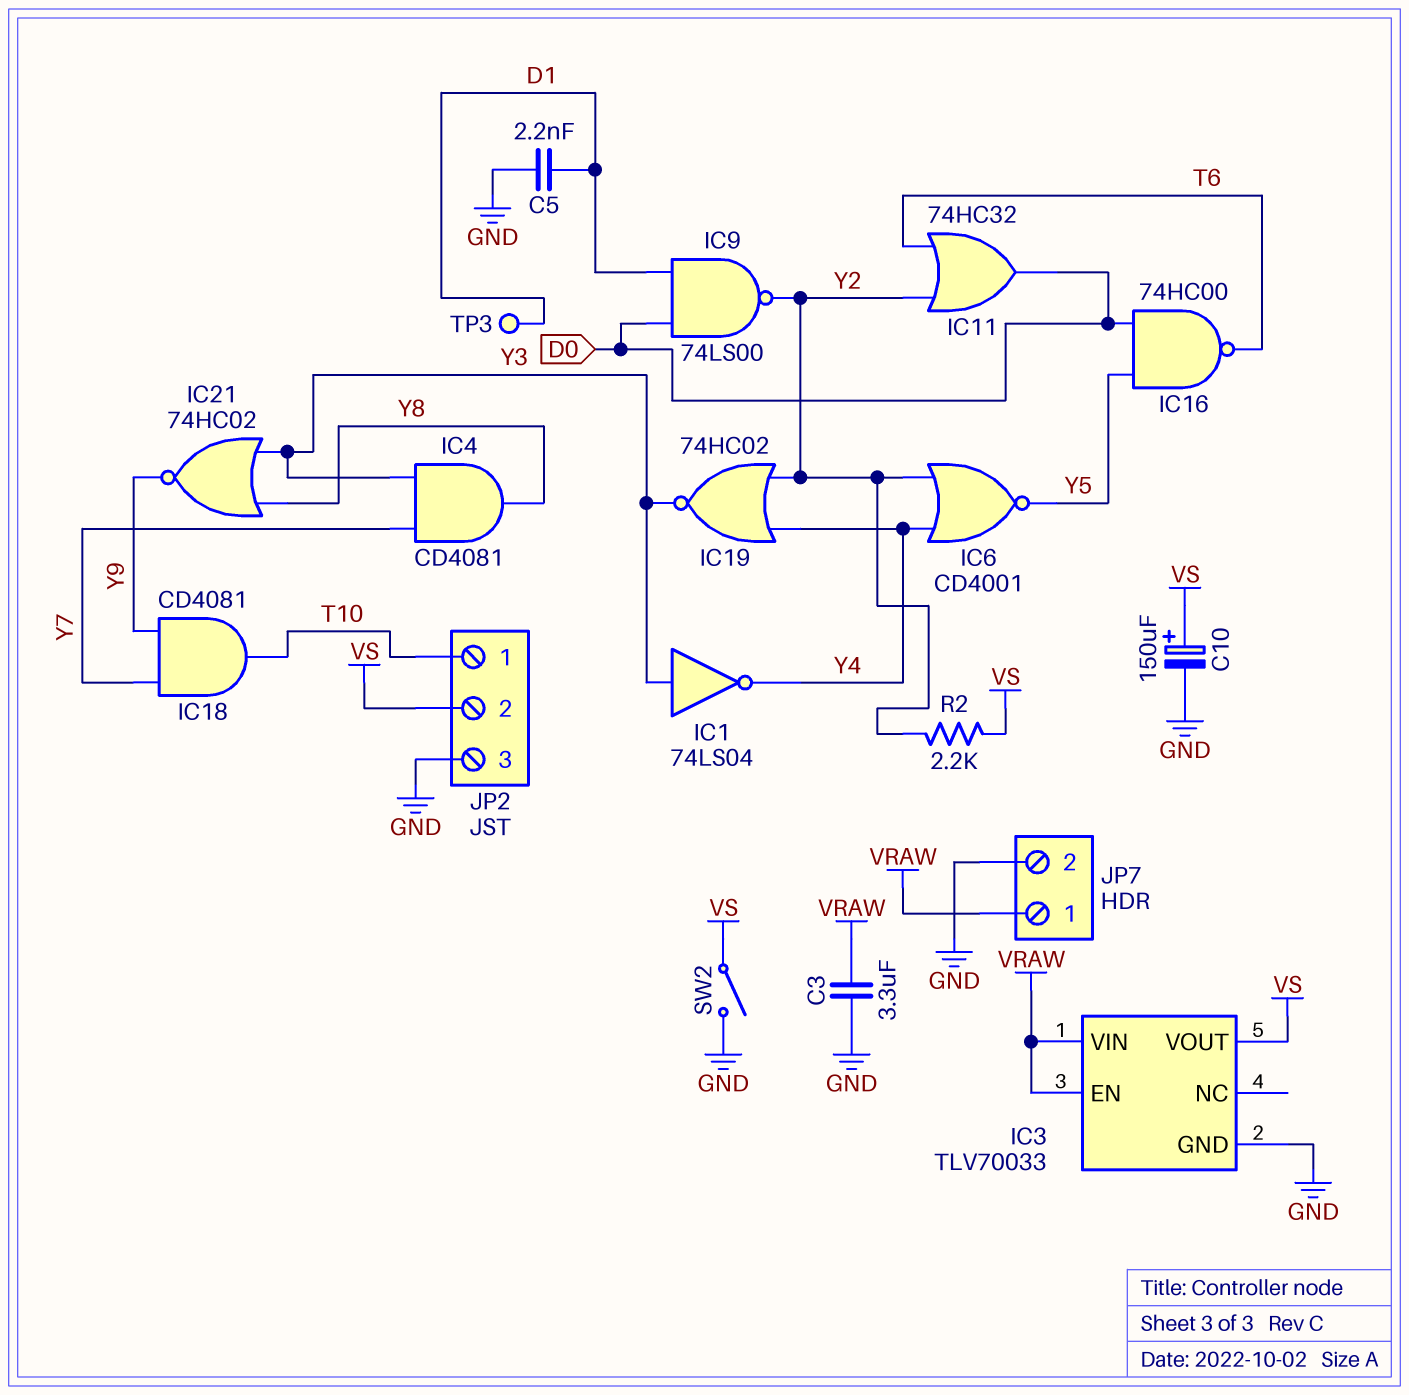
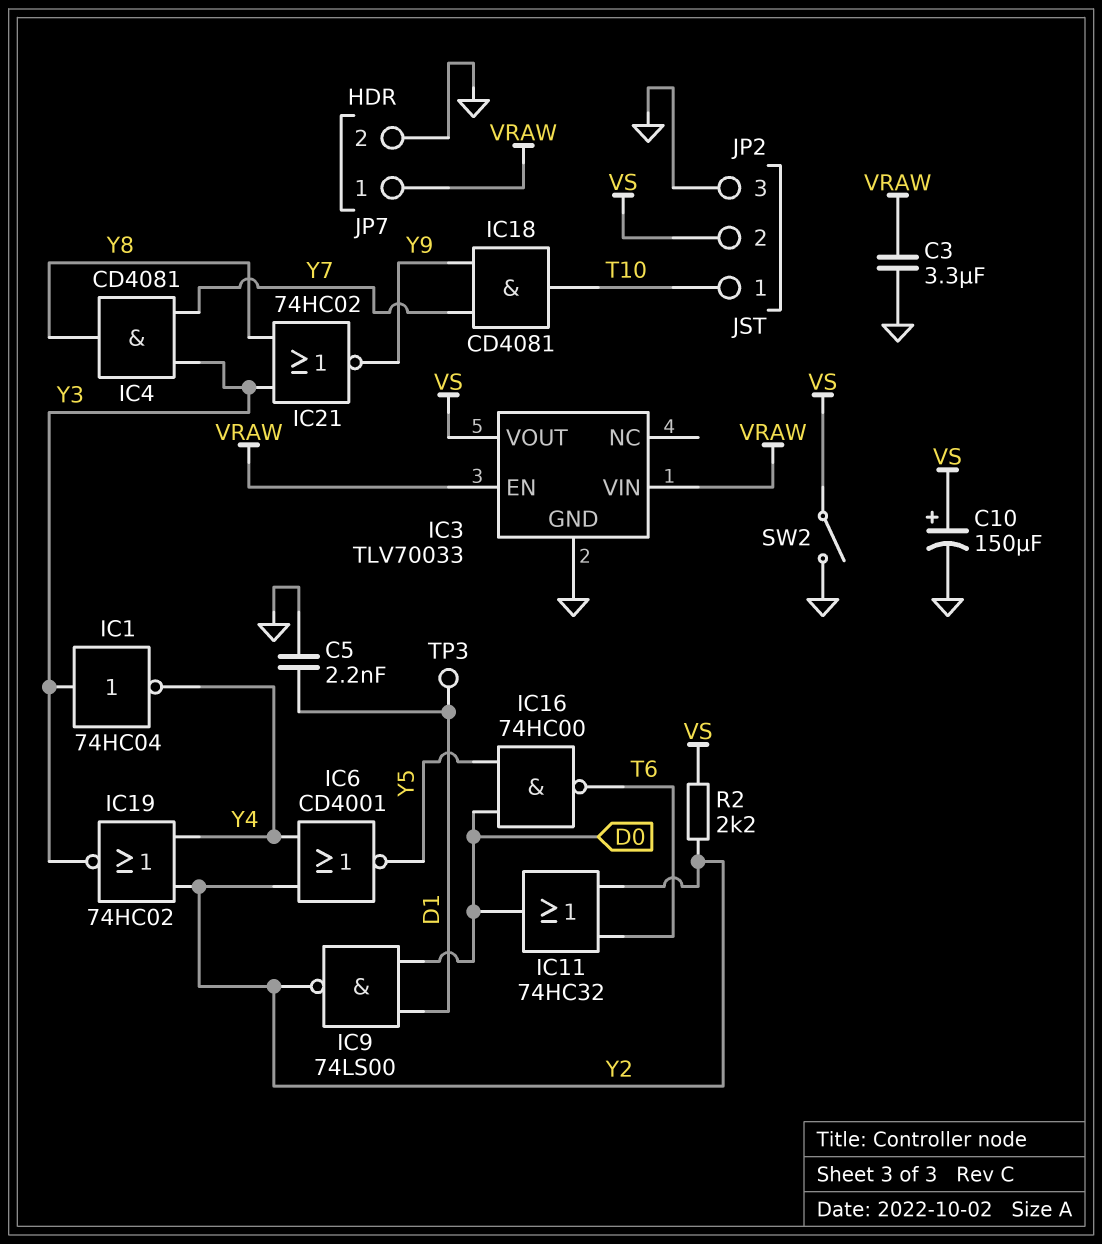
IC1: NOT 74LS04 (in Y3, out Y4) -> NOT 74HC04 (in Y3, out Y4)

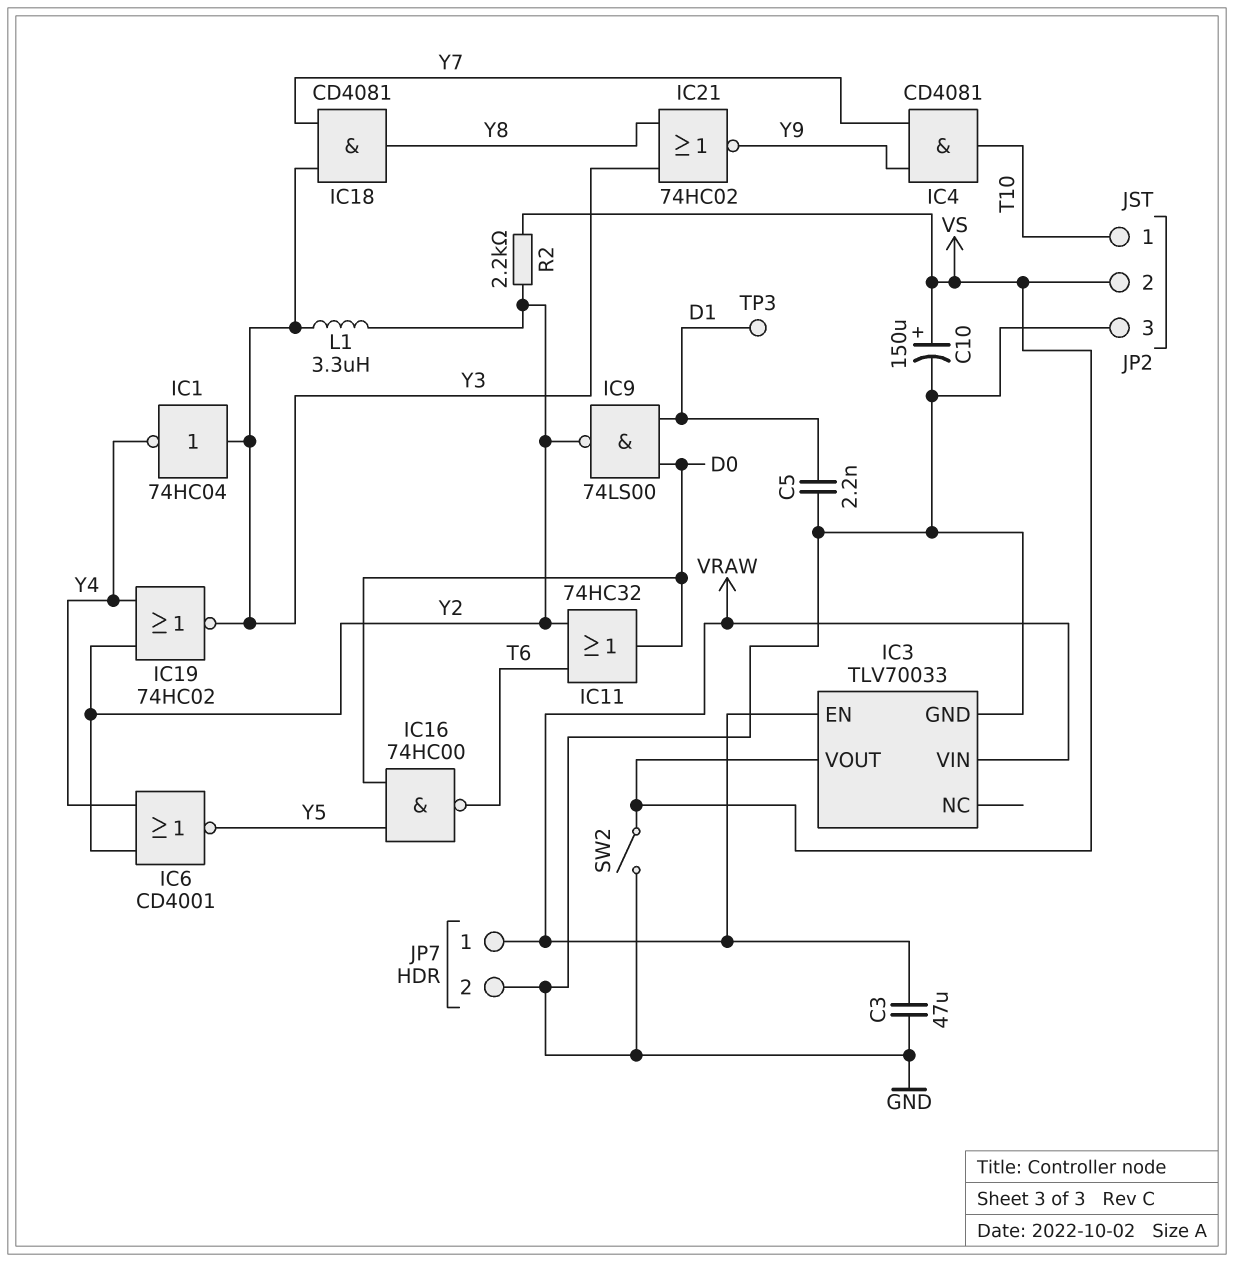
C3: 3.3uF (GND, VRAW) -> 47uF (GND, VRAW)
IC4: AND CD4081 (in Y3, in Y7, out Y8) -> AND CD4081 (in Y7, in Y9, out T10)
IC18: AND CD4081 (in Y7, in Y9, out T10) -> AND CD4081 (in Y3, in Y7, out Y8)
L1: none -> 3.3uH (Y2, Y3)

